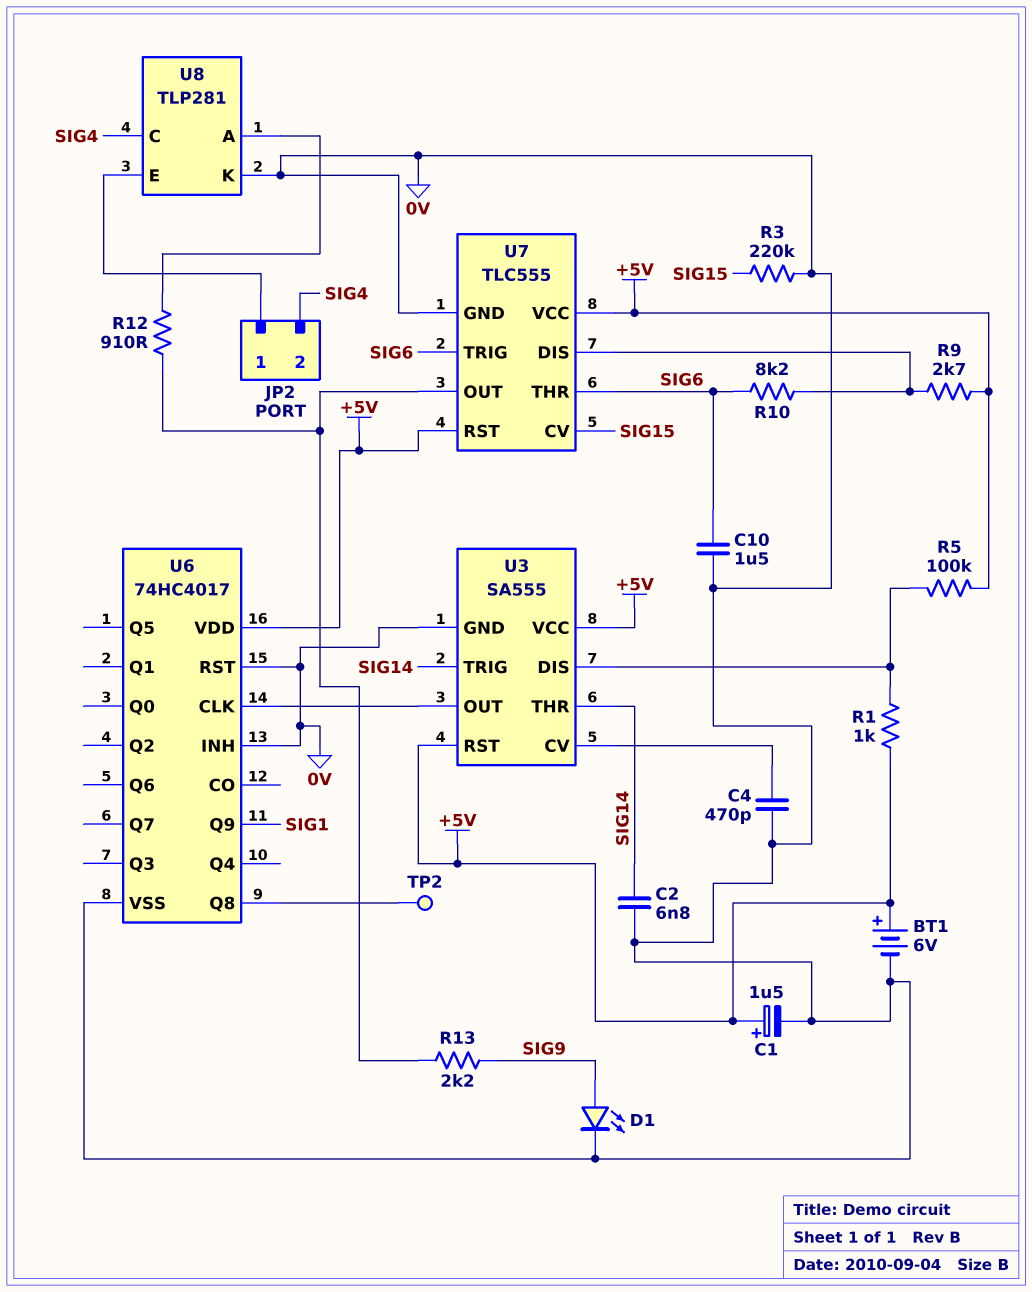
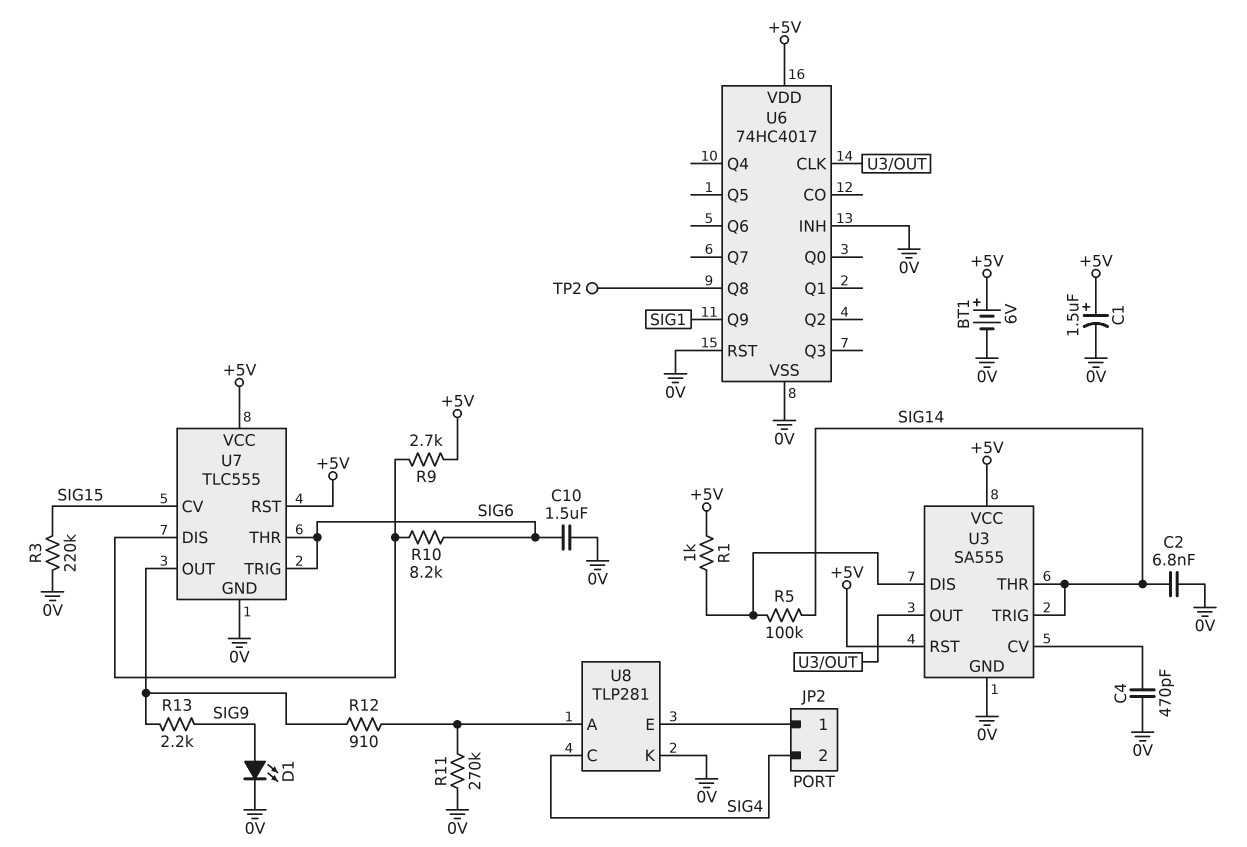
R5: 100k (+5V, U3/DIS) -> 100k (SIG14, U3/DIS)
R11: none -> 270k (0V, U8/A)

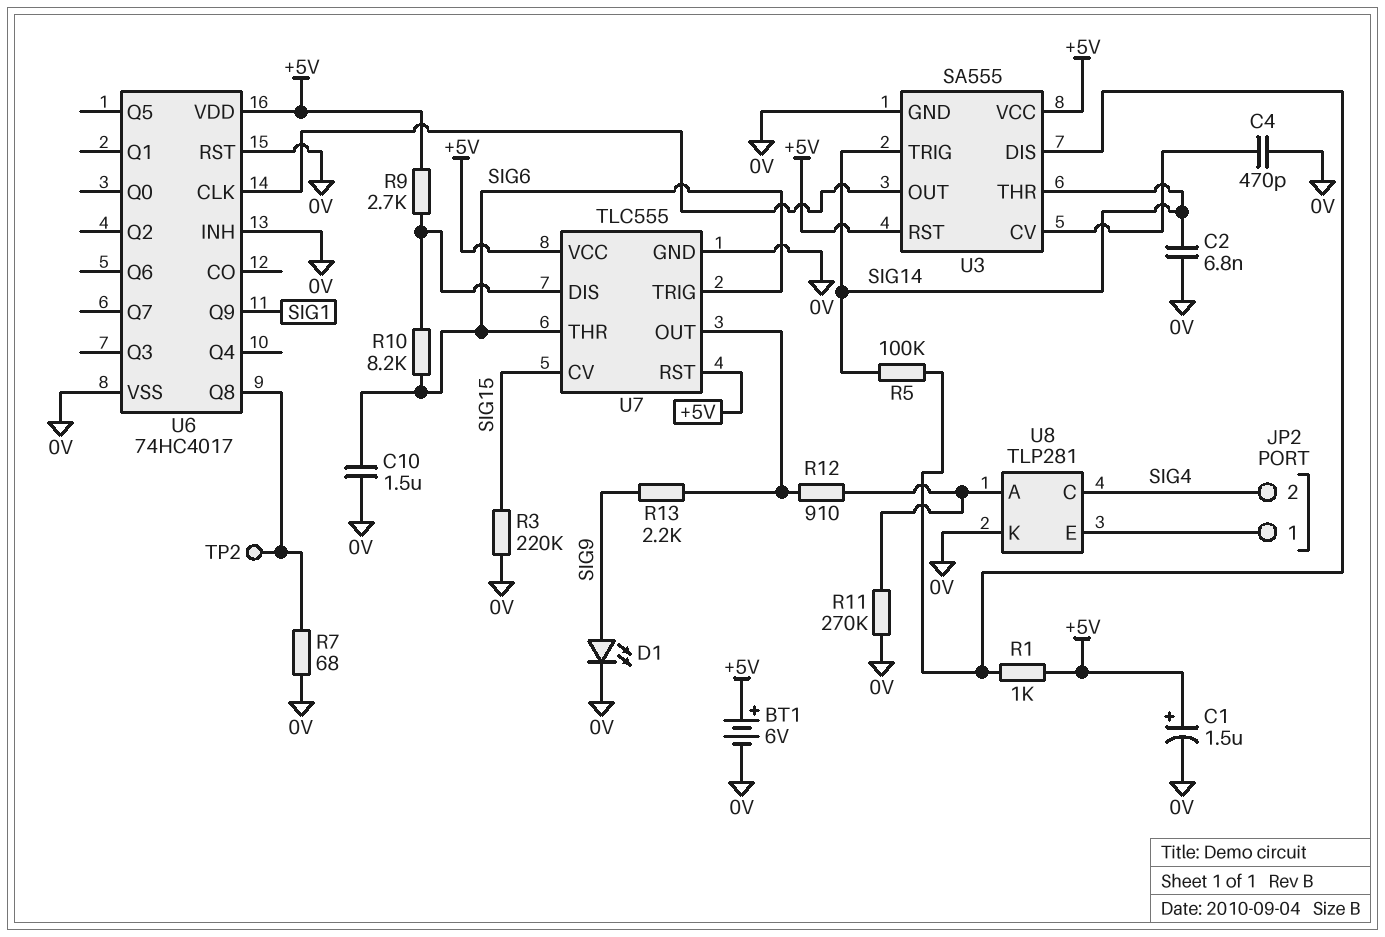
R7: none -> 68 (0V, U6/Q8)

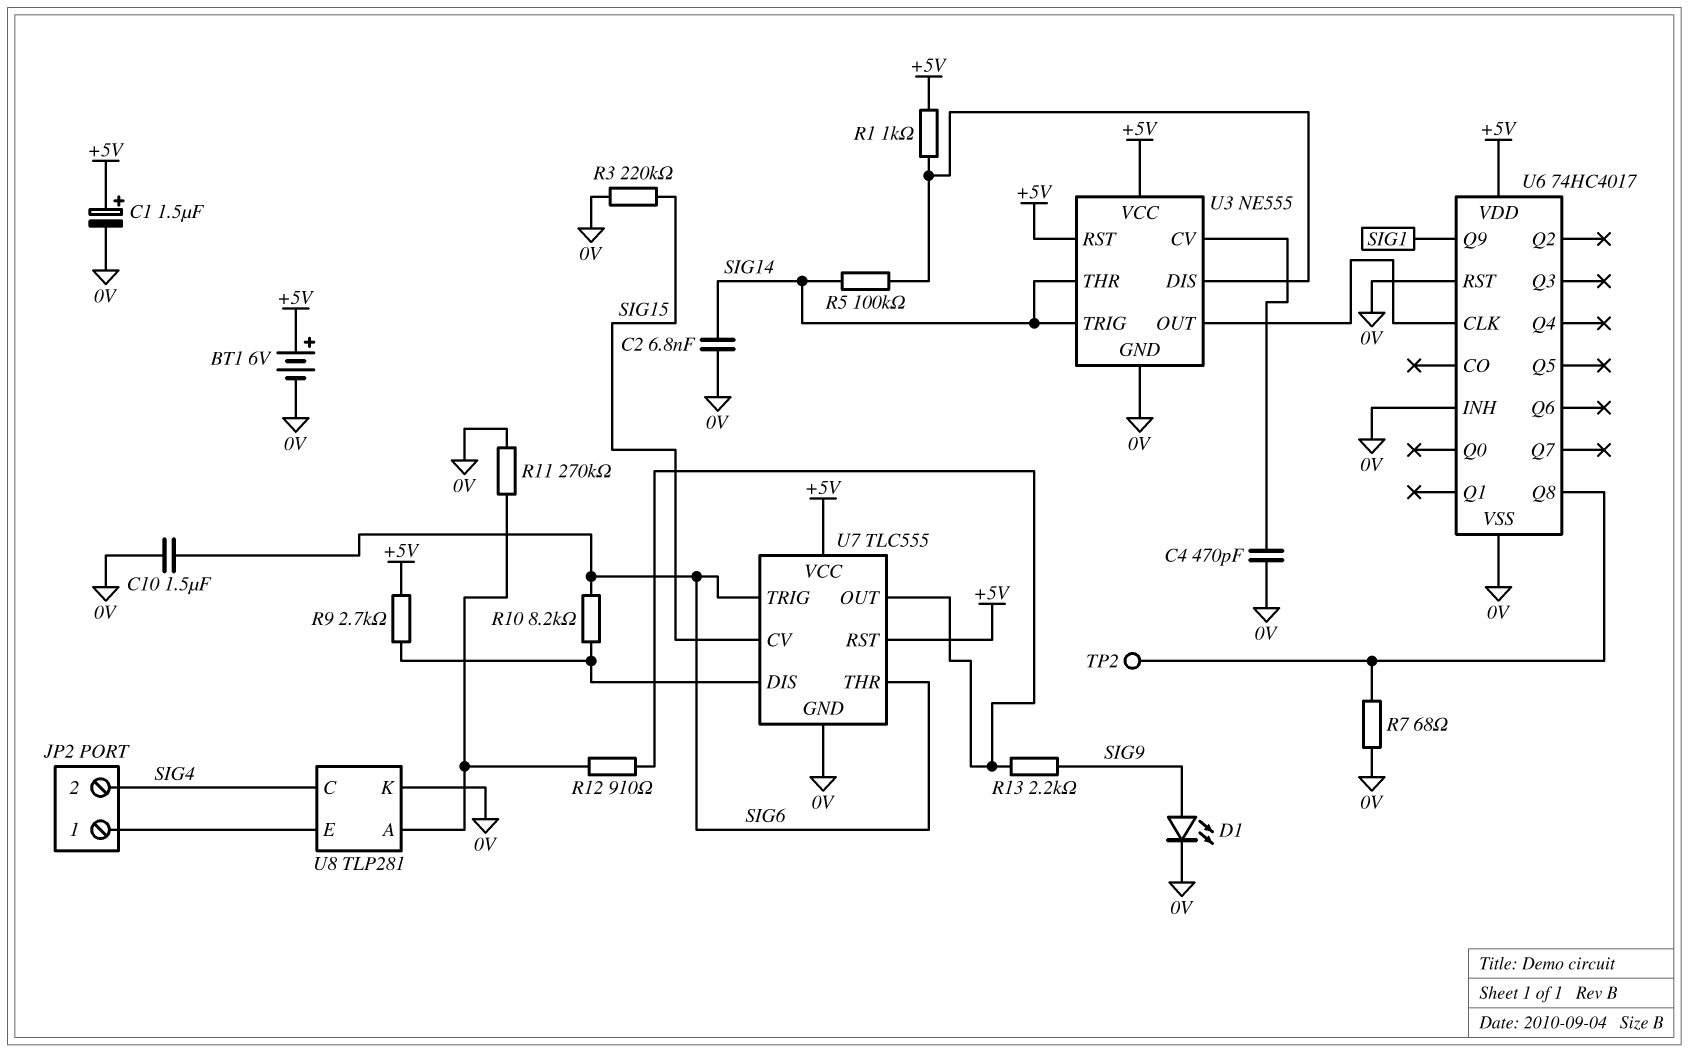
U3: SA555 -> NE555

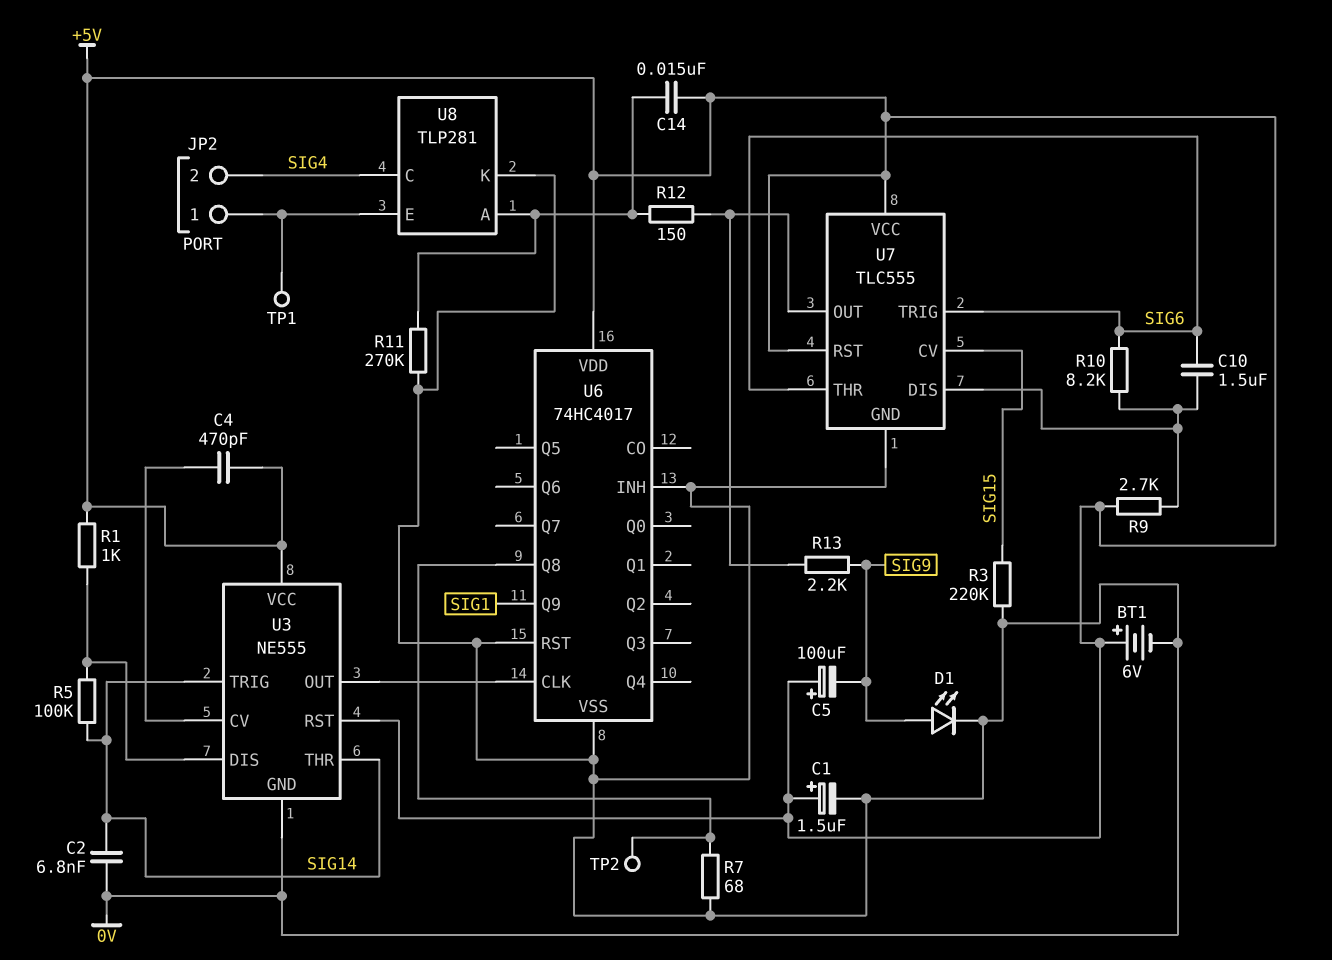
C4: 470pF (0V, U3/CV) -> 470pF (+5V, U3/CV)
C5: none -> 100uF (plus +5V, minus SIG9)
C10: 1.5uF (0V, SIG6) -> 1.5uF (SIG6, U7/DIS)
C14: none -> 15nF (+5V, U8/A)
R12: 910 (U7/OUT, U8/A) -> 150 (U7/OUT, U8/A)
TP1: none -> test point (JP2/1)

